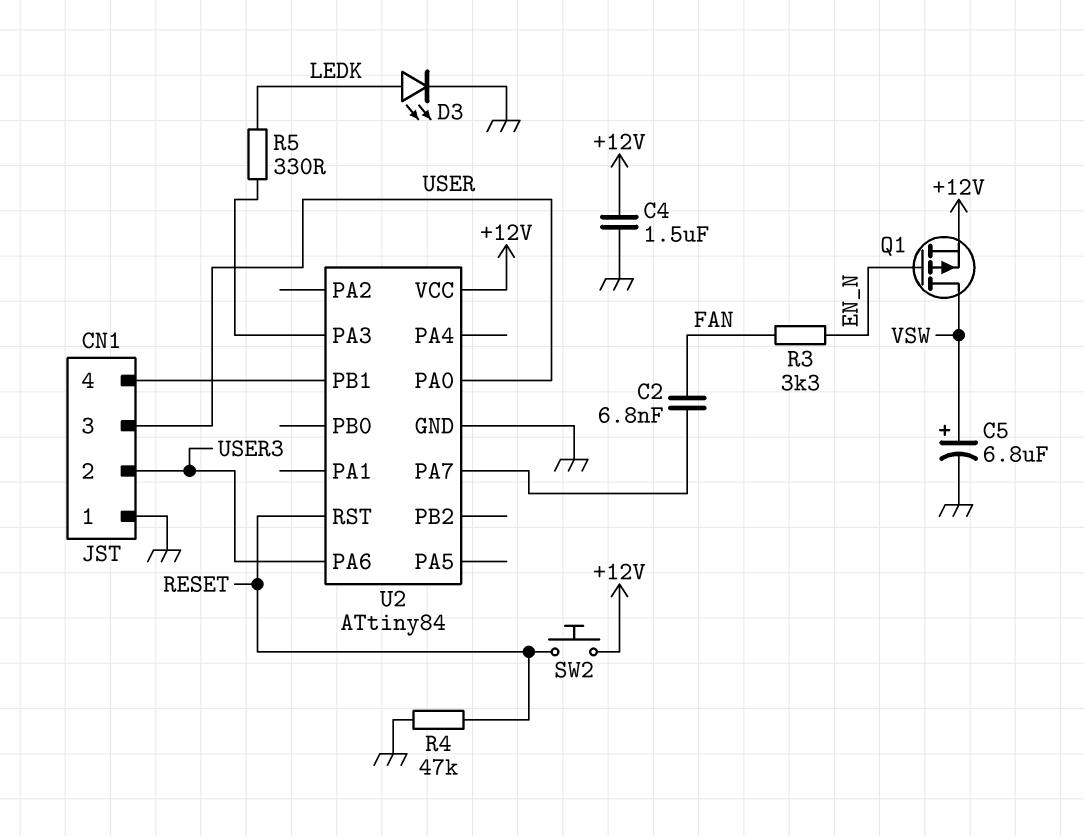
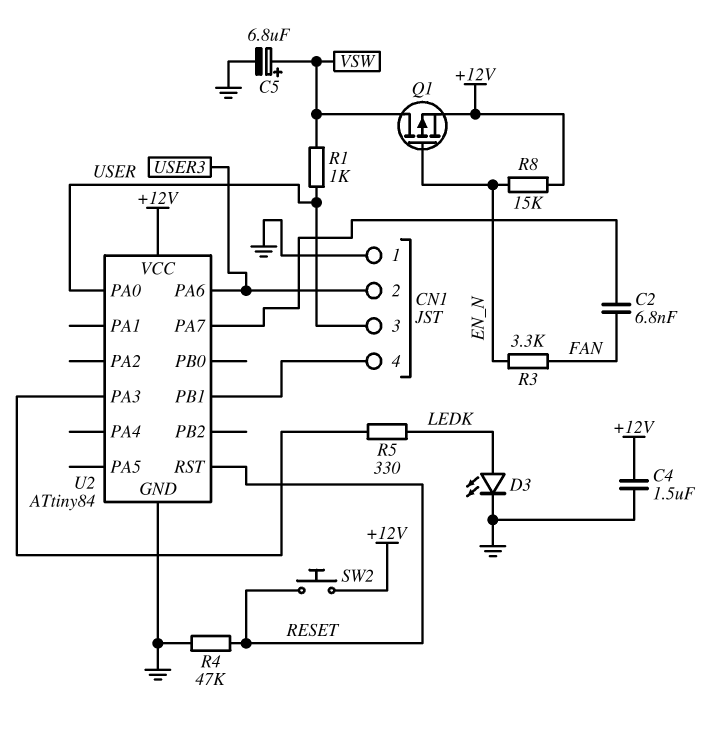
R1: none -> 1k (USER, VSW)
R8: none -> 15k (+12V, EN_N)

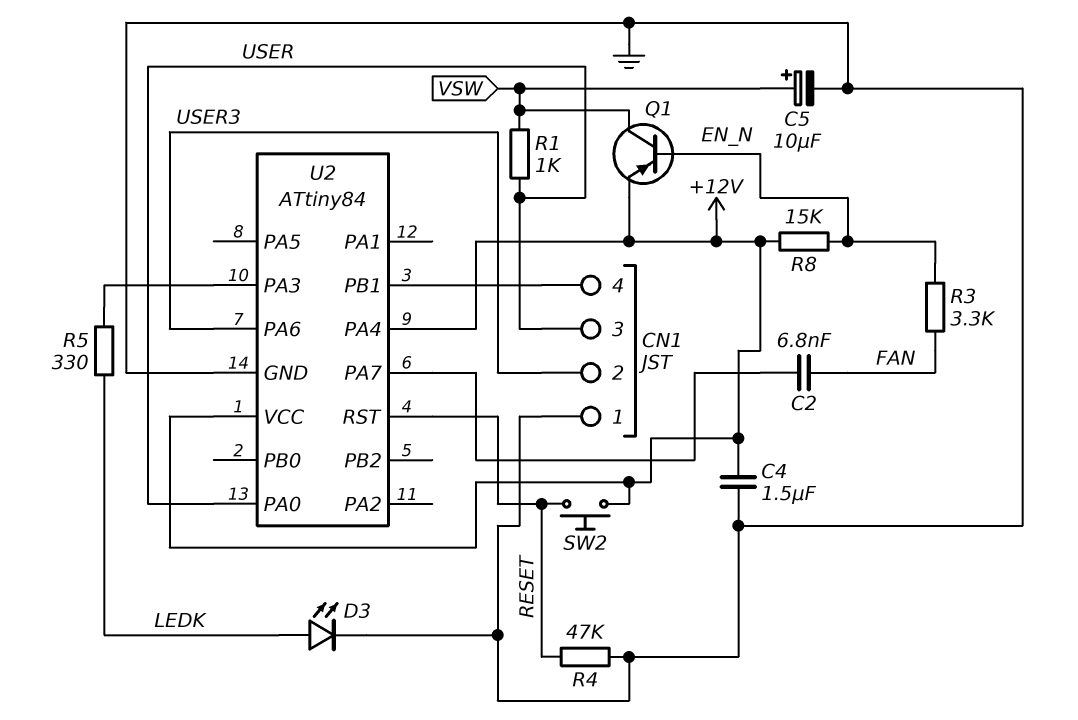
C5: 6.8uF (plus VSW, minus GND) -> 10uF (plus VSW, minus GND)
Q1: PMOS (G EN_N, D VSW, S +12V) -> PNP (B EN_N, C VSW, E +12V)
U2 pin PA4: none -> +12V

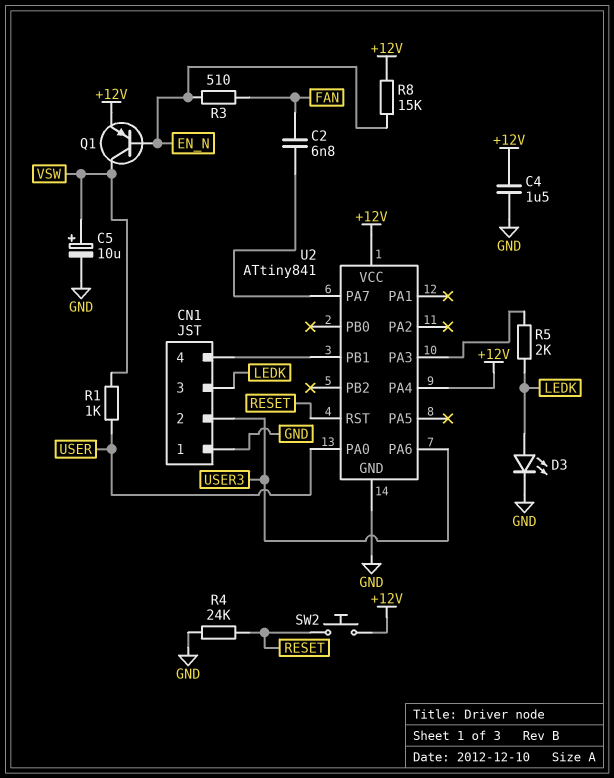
CN1 pin 3: USER -> LEDK
R3: 3.3k (EN_N, FAN) -> 510 (EN_N, FAN)
R4: 47k (GND, RESET) -> 24k (GND, RESET)
R5: 330 (LEDK, U2/PA3) -> 2k (LEDK, U2/PA3)
U2: ATtiny84 -> ATtiny841

